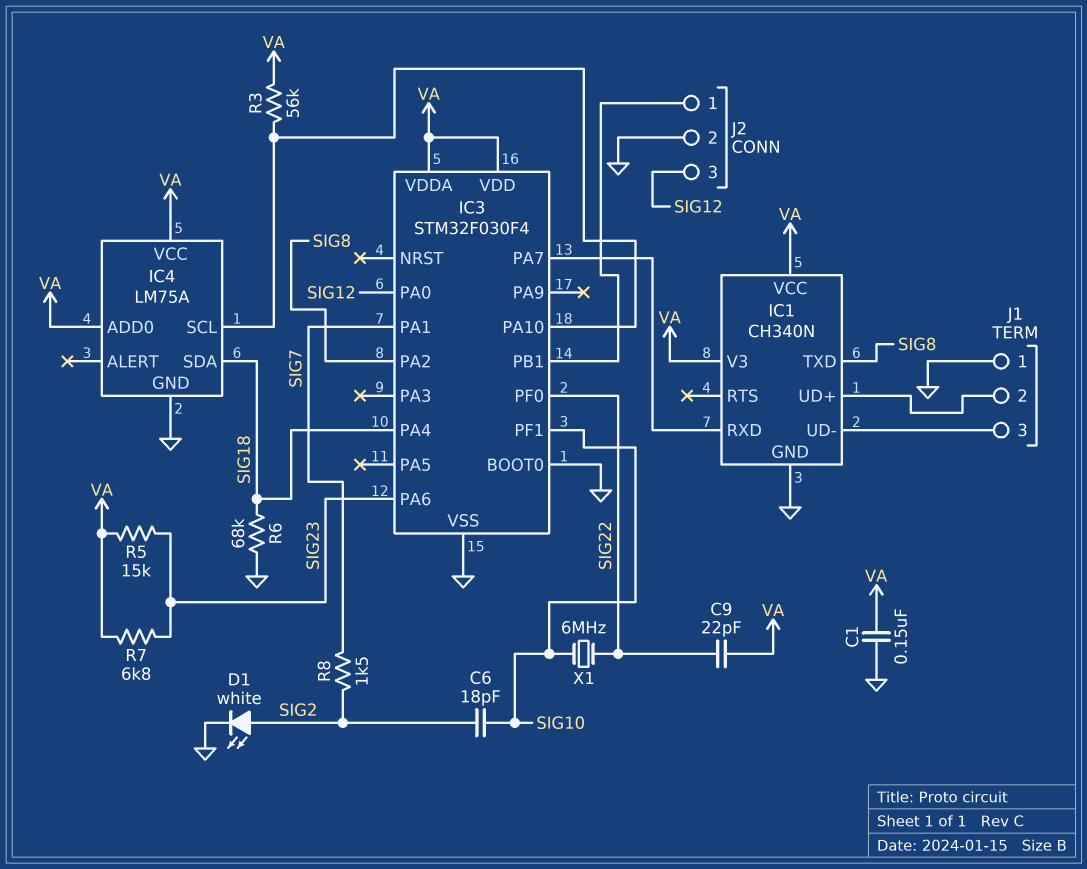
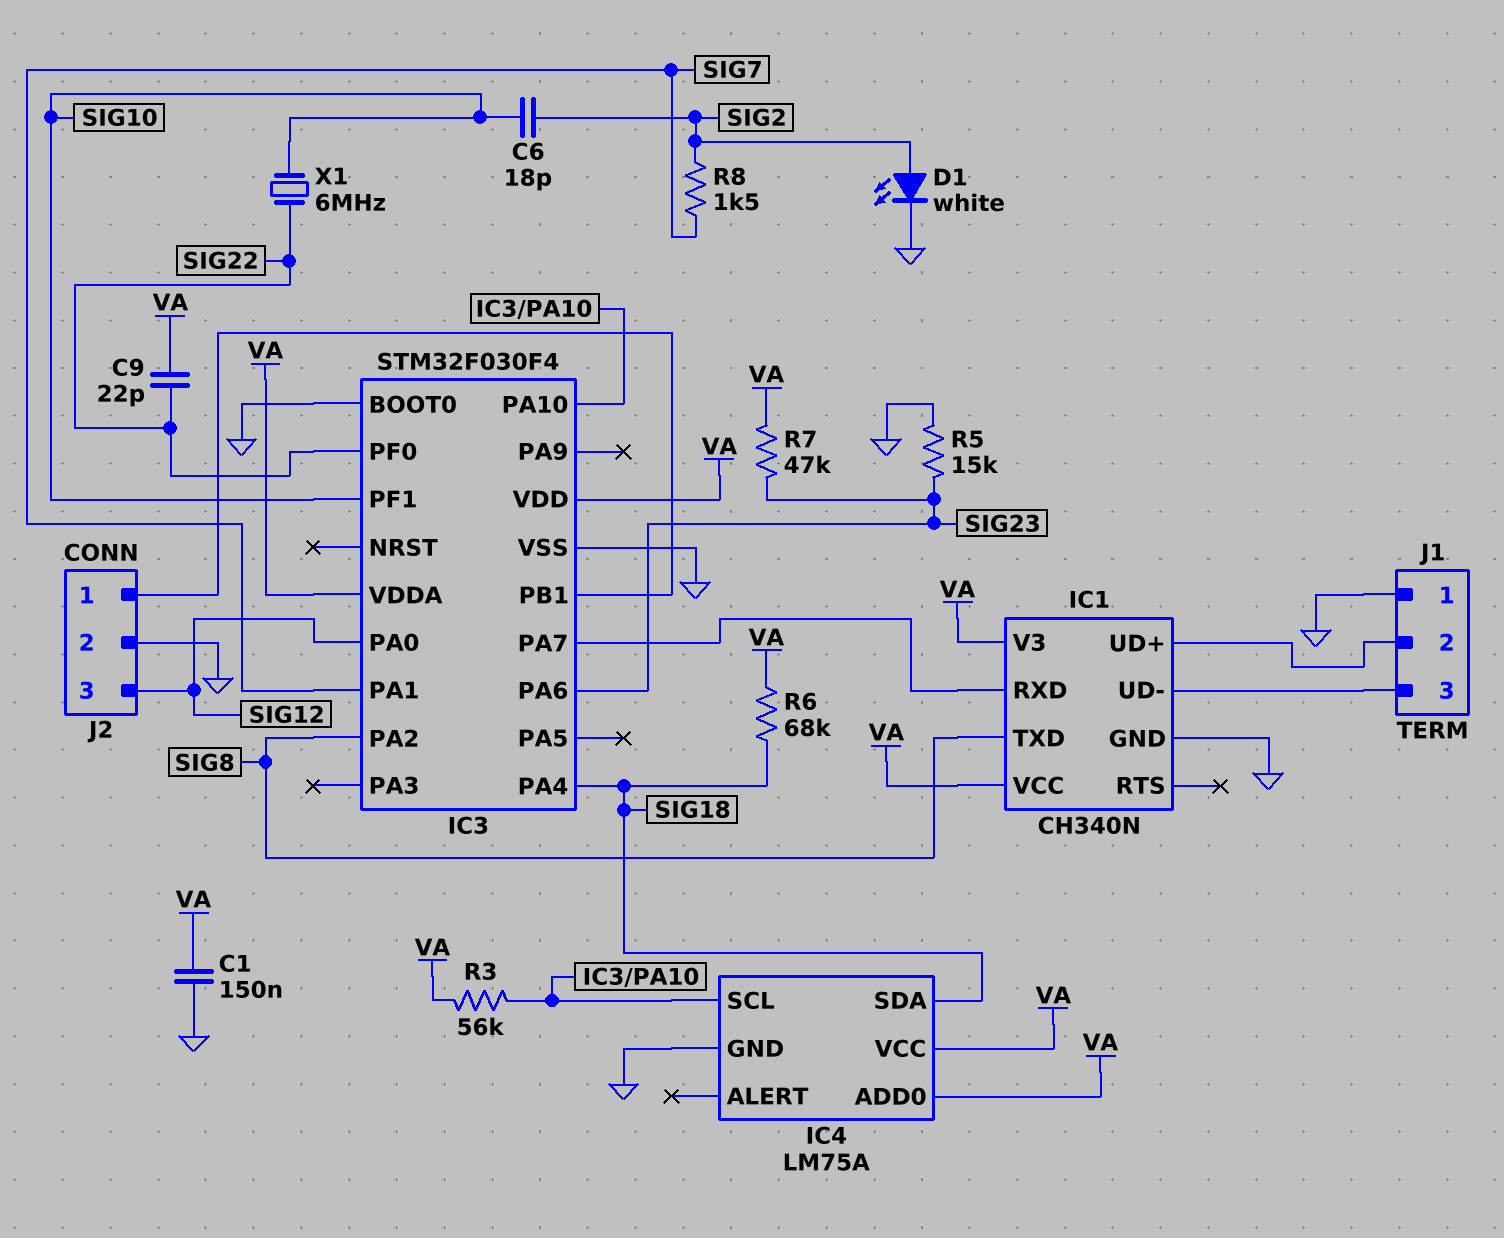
R5: 15k (SIG23, VA) -> 15k (GND, SIG23)
R6: 68k (GND, SIG18) -> 68k (SIG18, VA)
R7: 6.8k (SIG23, VA) -> 47k (SIG23, VA)

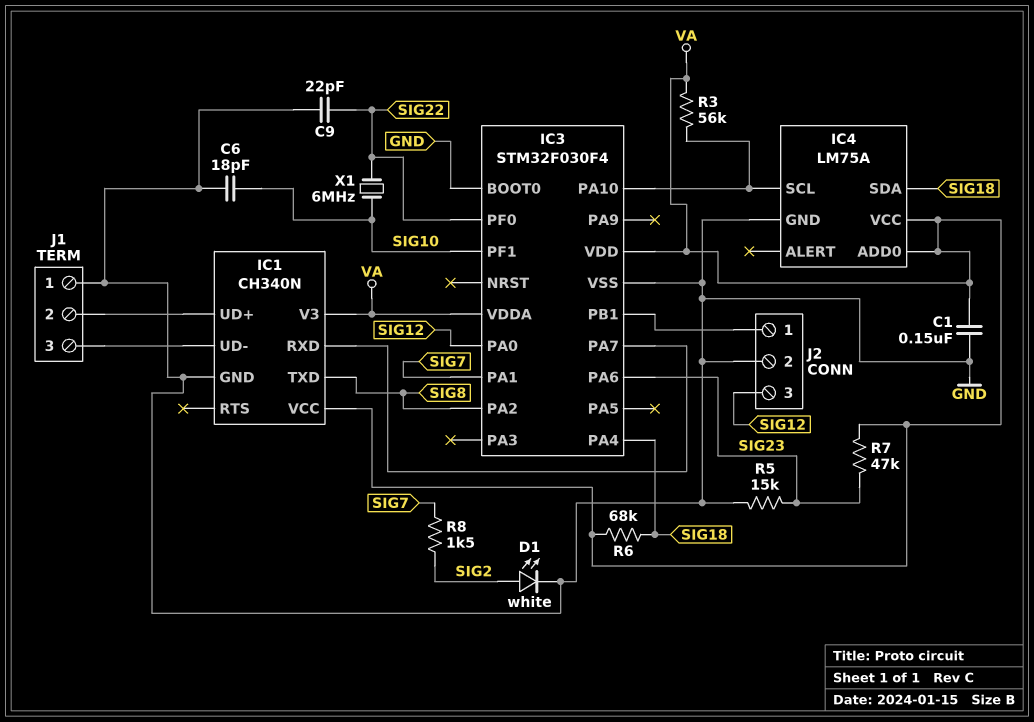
C6: 18pF (SIG2, SIG10) -> 18pF (GND, SIG10)
C9: 22pF (SIG22, VA) -> 22pF (GND, SIG22)

